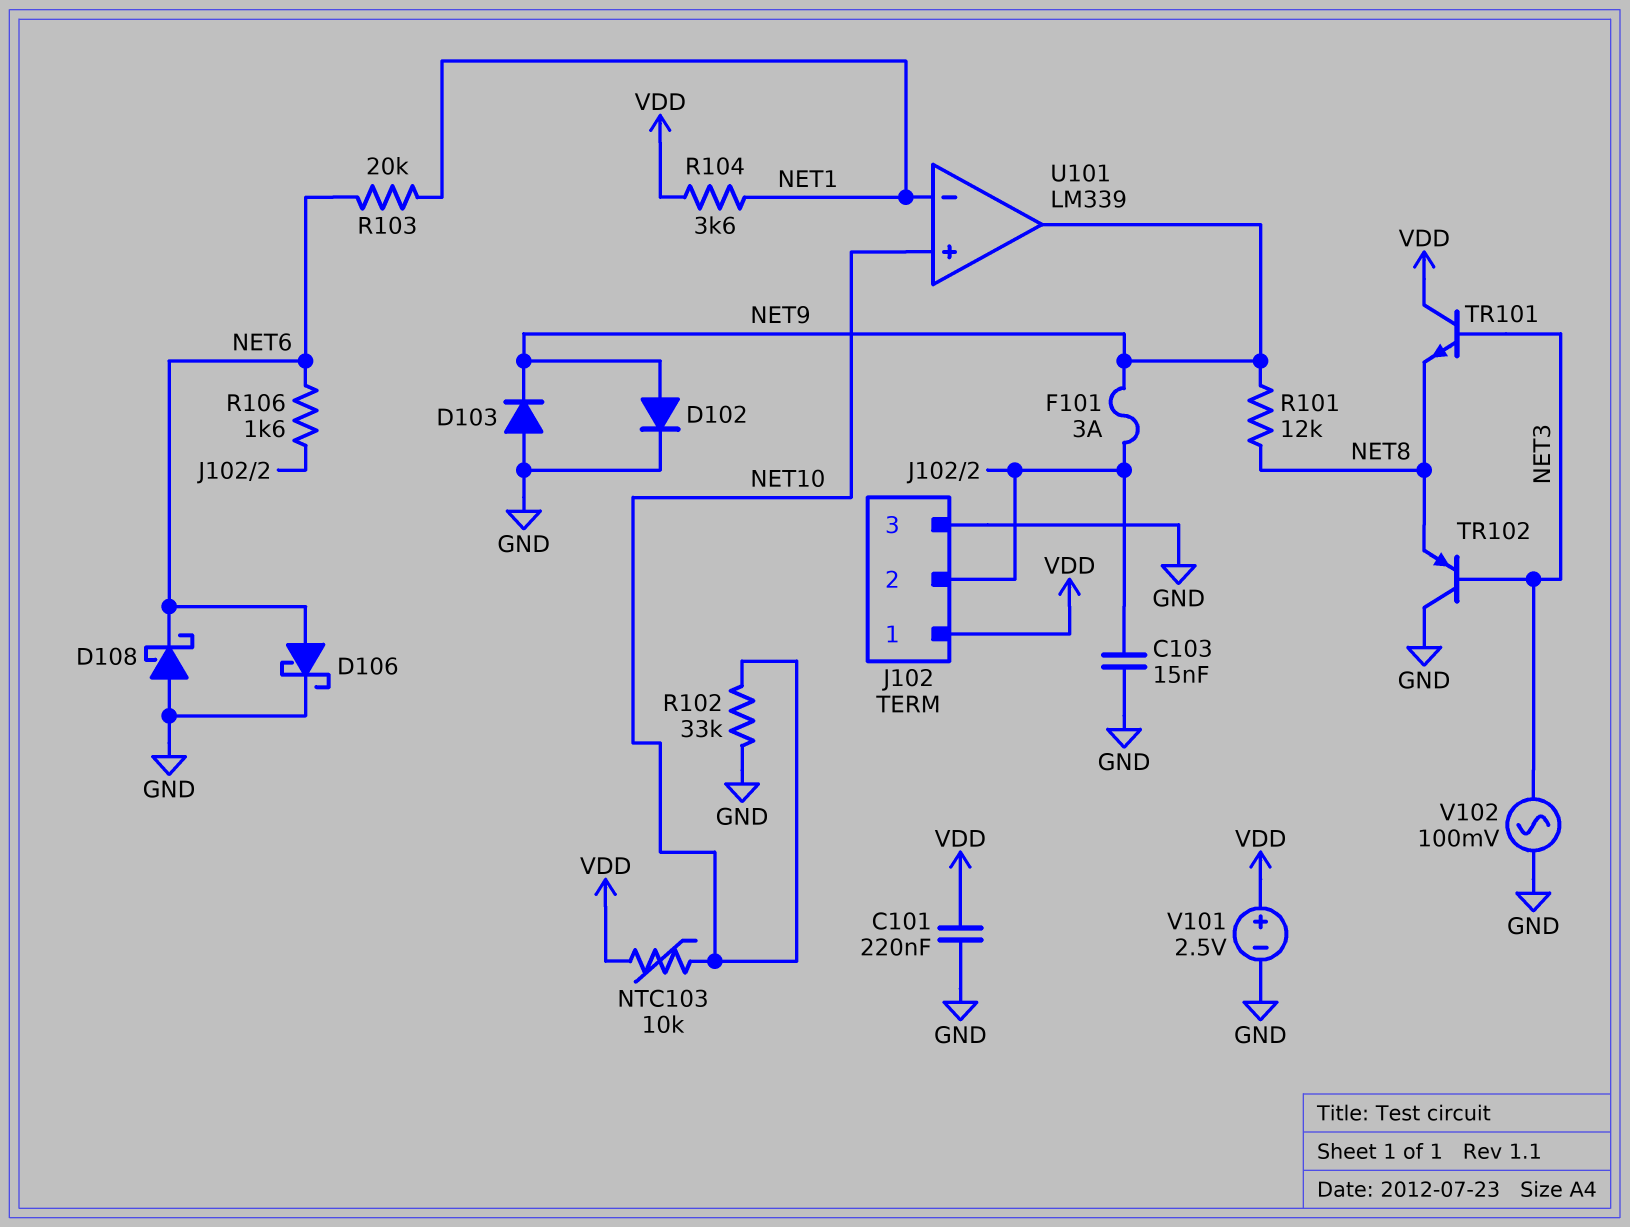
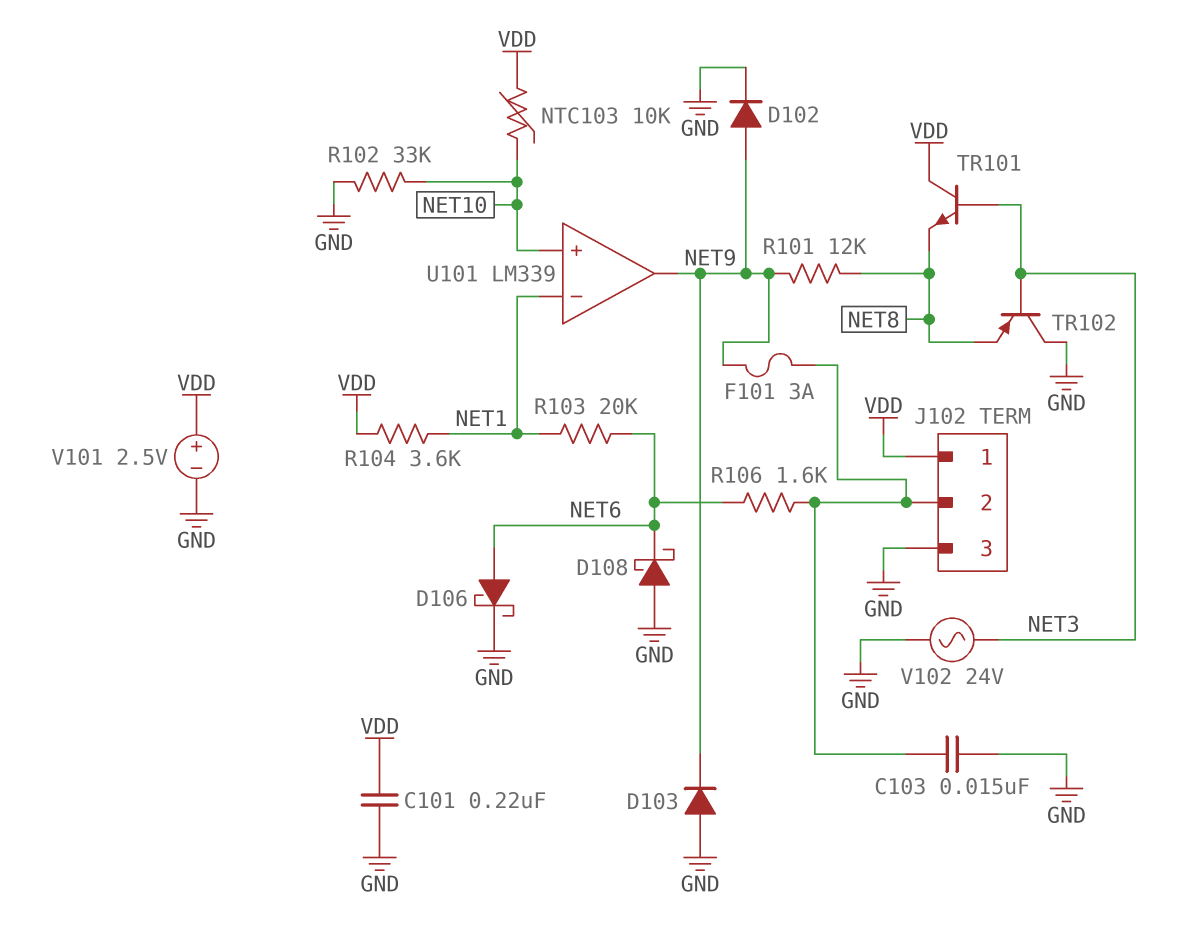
V102: AC 100mV (GND, NET3) -> AC 24V (GND, NET3)

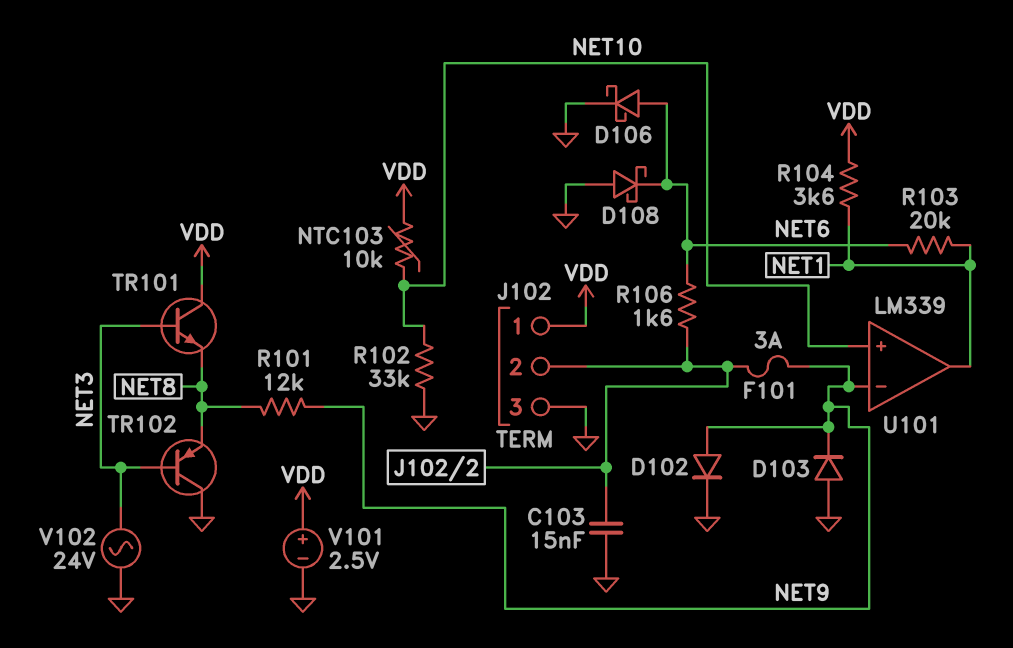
C101: 220nF (GND, VDD) -> none
U101 pin in-: NET1 -> NET9
U101 pin out: NET9 -> NET1

